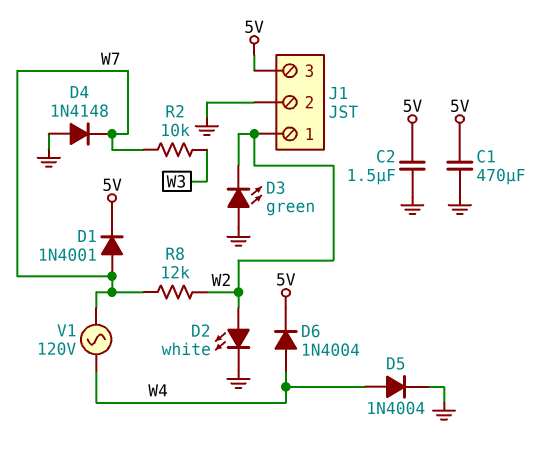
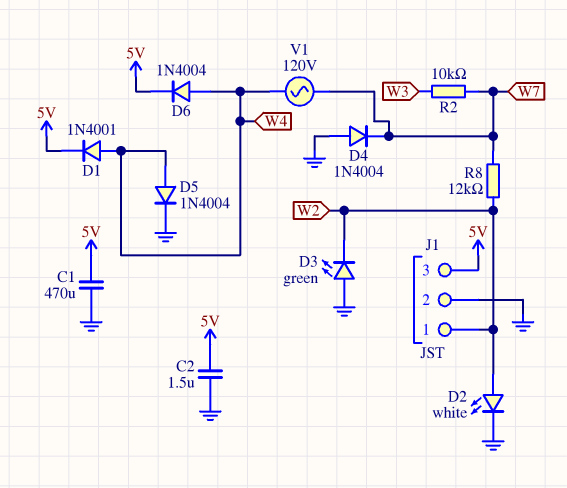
D1: diode 1N4001 (A W7, K 5V) -> diode 1N4001 (A W4, K 5V)
D4: diode 1N4148 (A GND, K W7) -> diode 1N4004 (A GND, K W7)

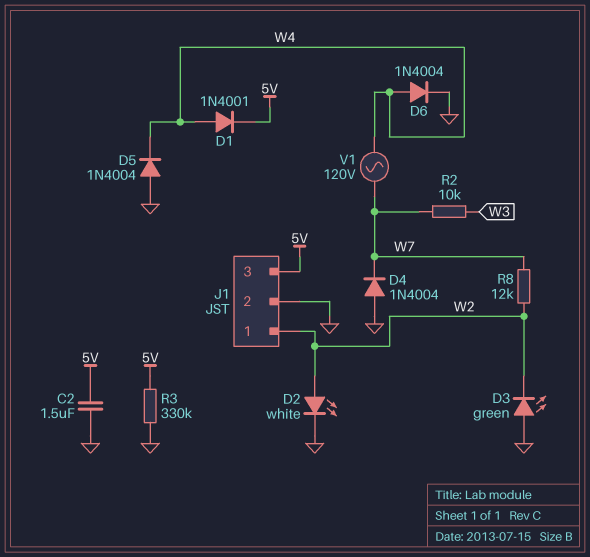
C1: 470uF (5V, GND) -> none
D5: diode 1N4004 (A W4, K GND) -> diode 1N4004 (A GND, K W4)
D6: diode 1N4004 (A W4, K 5V) -> diode 1N4004 (A W4, K GND)
R3: none -> 330k (5V, GND)

